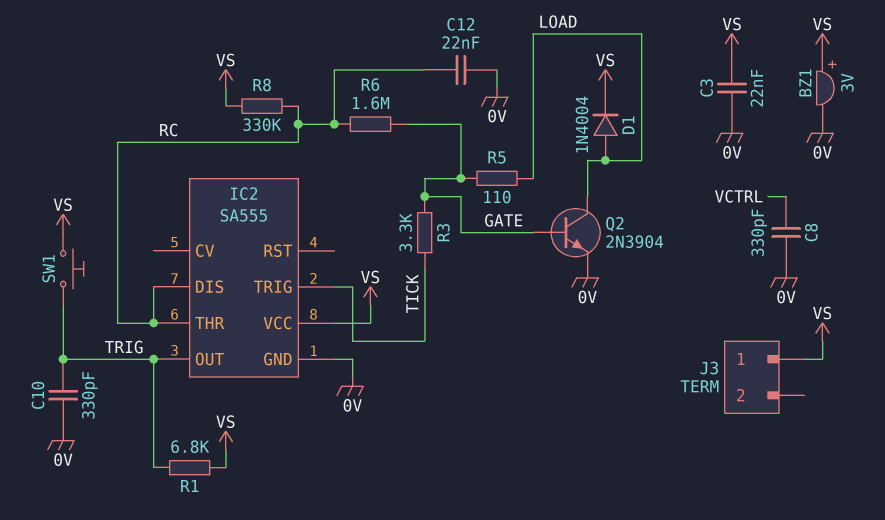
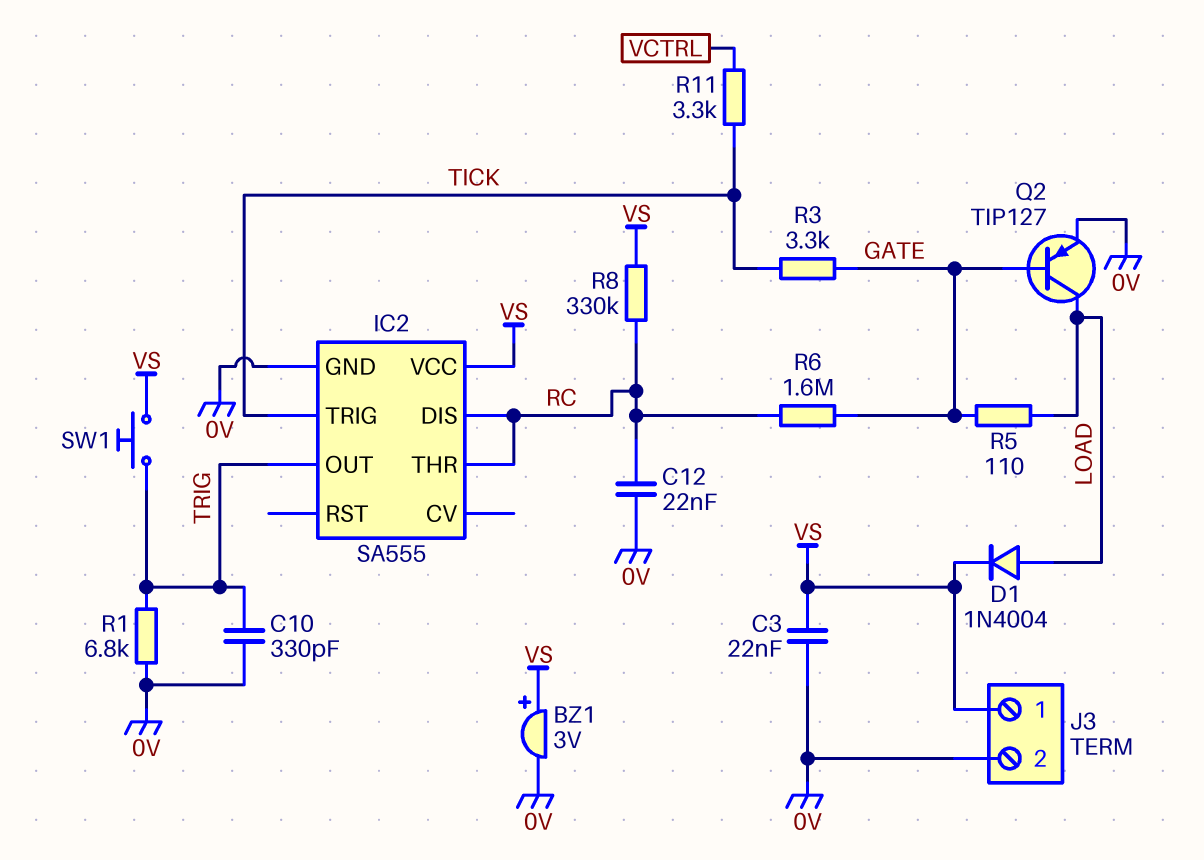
C8: 330pF (0V, VCTRL) -> none
J3 pin 2: none -> 0V
Q2: NPN 2N3904 (B GATE, C LOAD, E 0V) -> PNP TIP127 (B GATE, C LOAD, E 0V)
R1: 6.8k (TRIG, VS) -> 6.8k (0V, TRIG)
R11: none -> 3.3k (TICK, VCTRL)

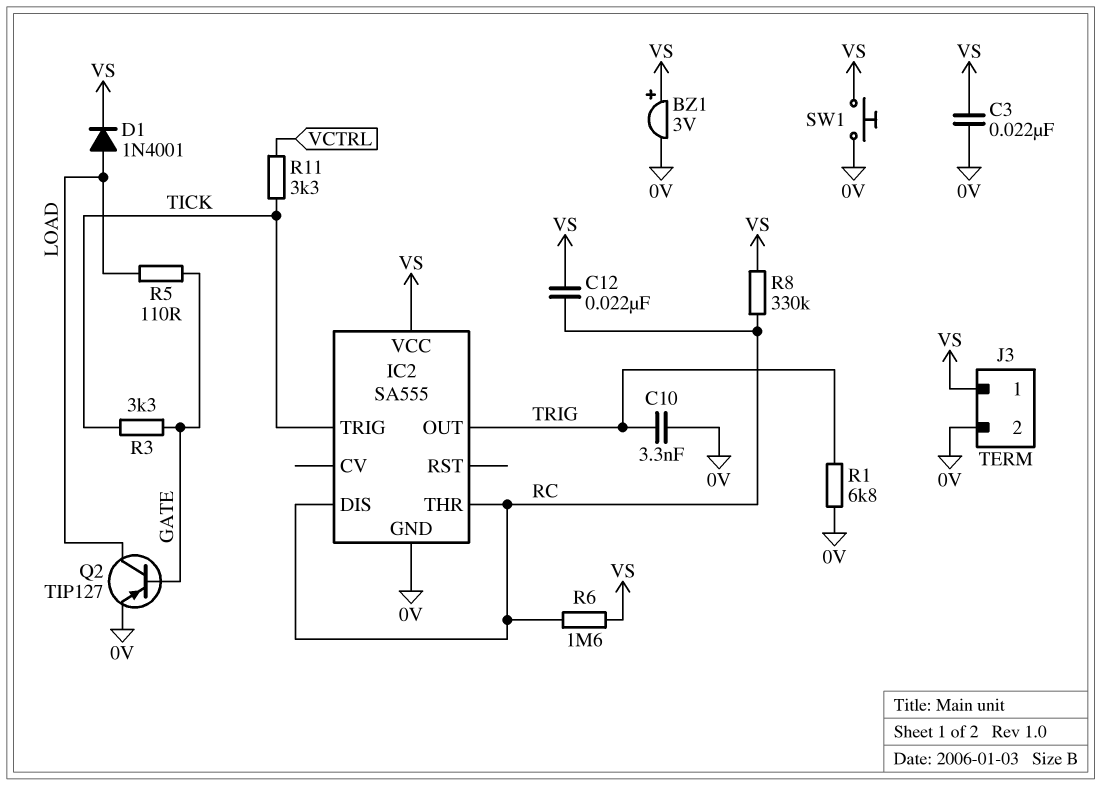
C10: 330pF (0V, TRIG) -> 3.3nF (0V, TRIG)
C12: 22nF (0V, RC) -> 22nF (RC, VS)
D1: diode 1N4004 (A LOAD, K VS) -> diode 1N4001 (A LOAD, K VS)
R6: 1.6M (GATE, RC) -> 1.6M (RC, VS)
SW1: button (TRIG, VS) -> button (0V, VS)

